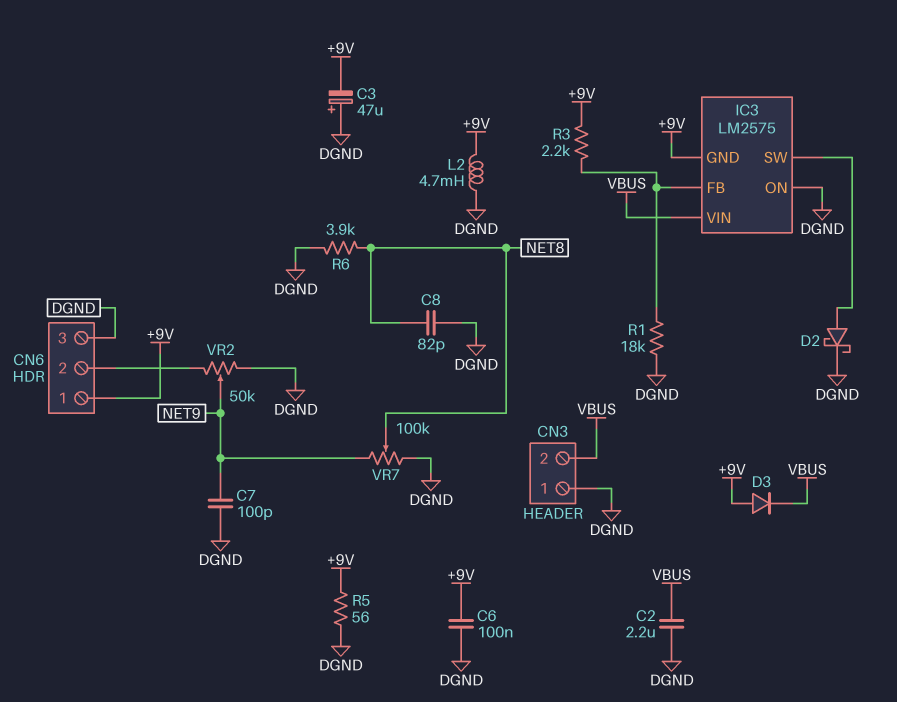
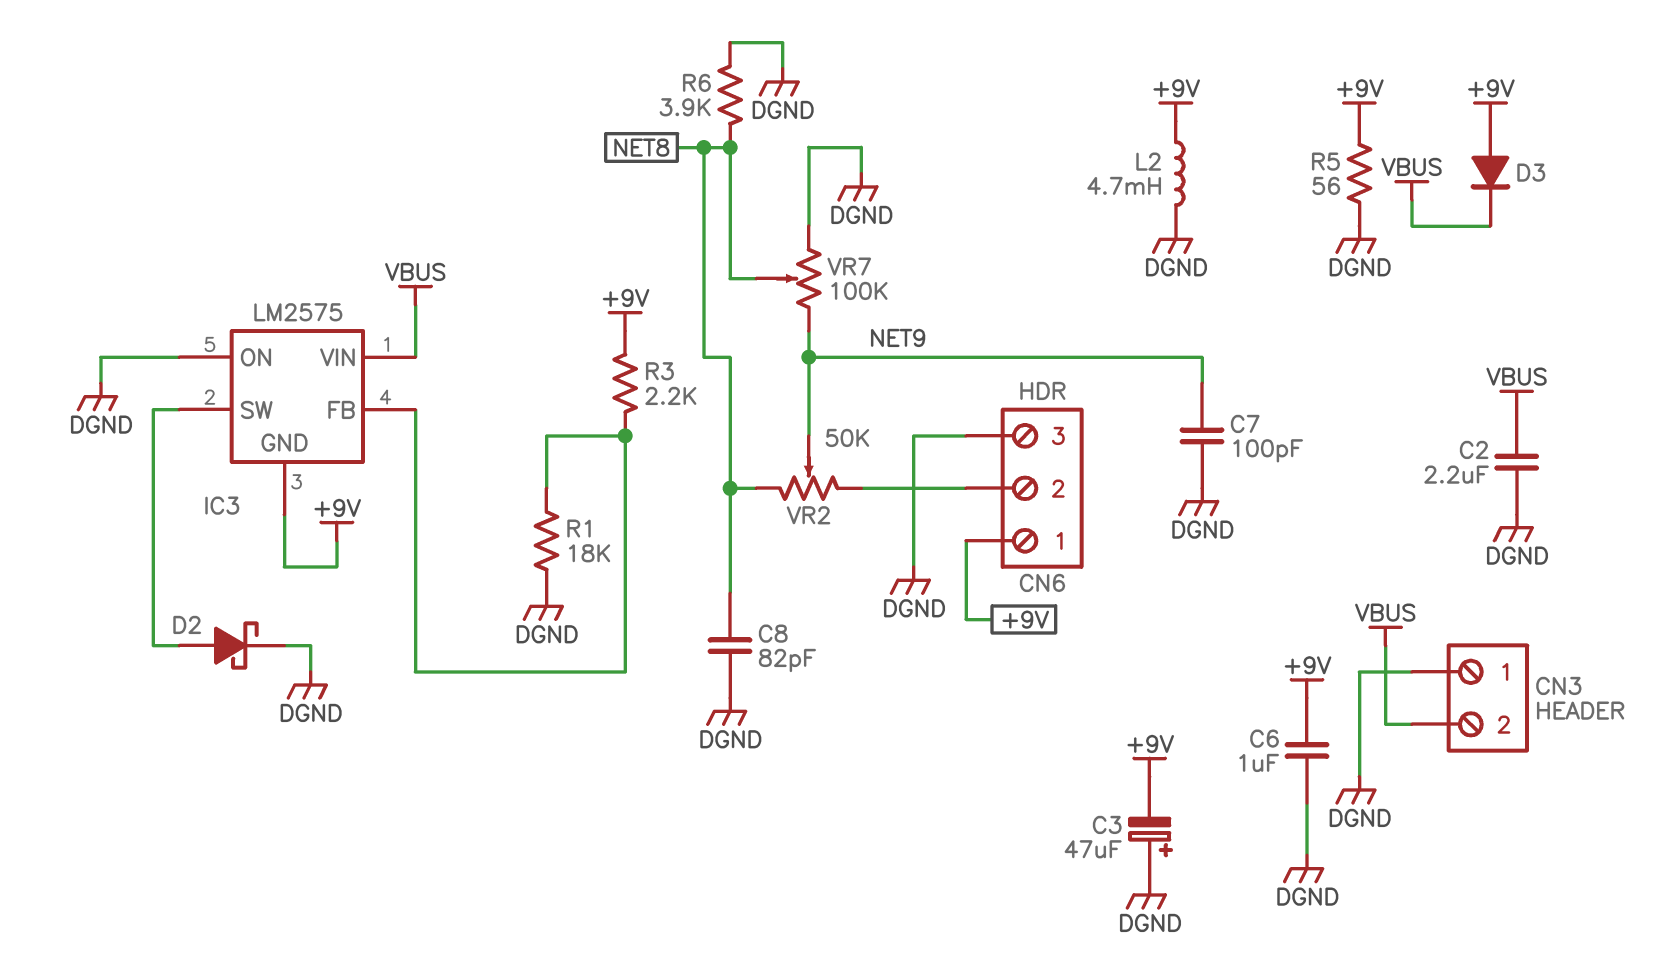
C6: 100nF (+9V, DGND) -> 1uF (+9V, DGND)
VR2: 50k (CN6/2, DGND, wiper NET9) -> 50k (CN6/2, NET8, wiper NET9)

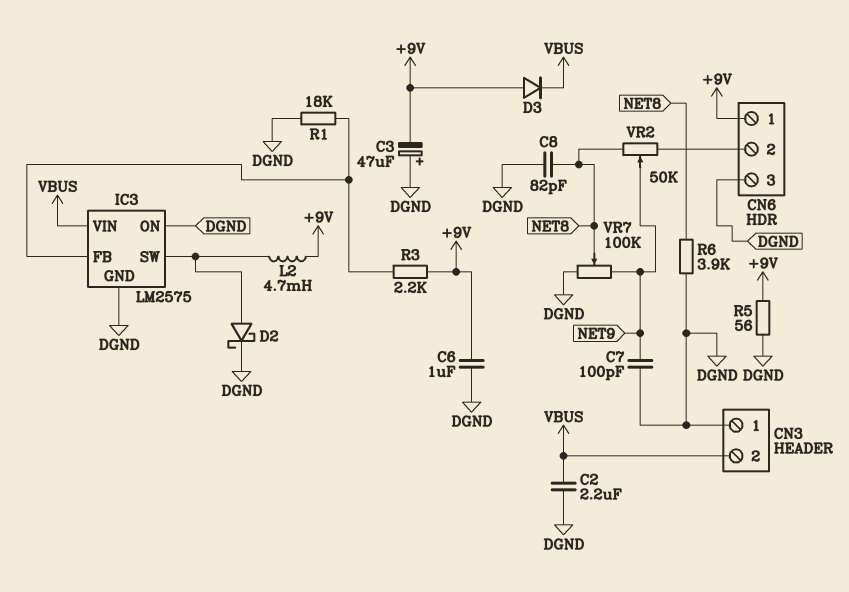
IC3 pin GND: +9V -> DGND
L2: 4.7mH (+9V, DGND) -> 4.7mH (+9V, IC3/SW)

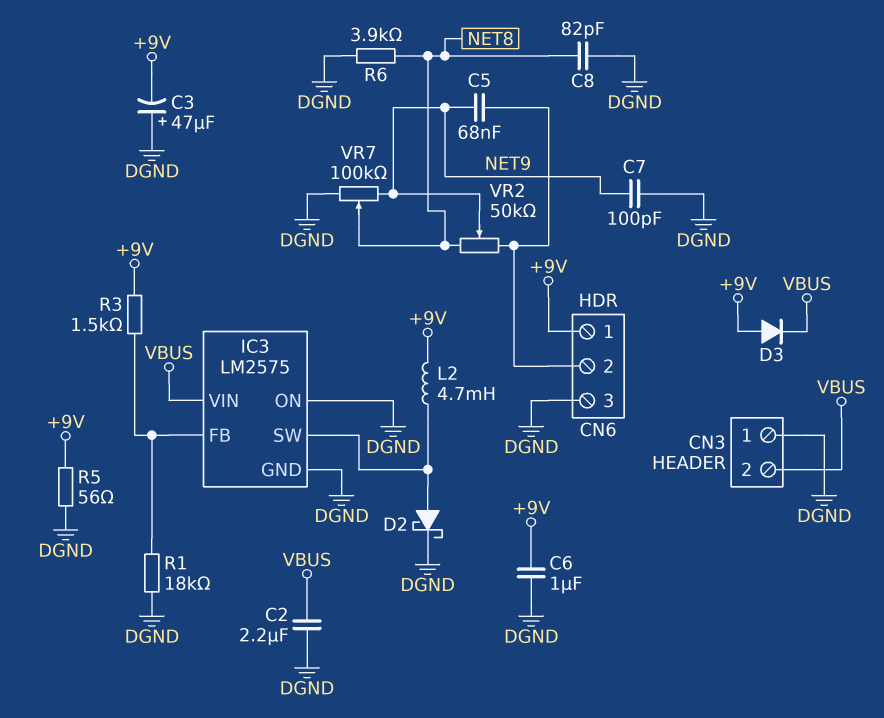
C5: none -> 68nF (CN6/2, NET9)
R3: 2.2k (+9V, IC3/FB) -> 1.5k (+9V, IC3/FB)

